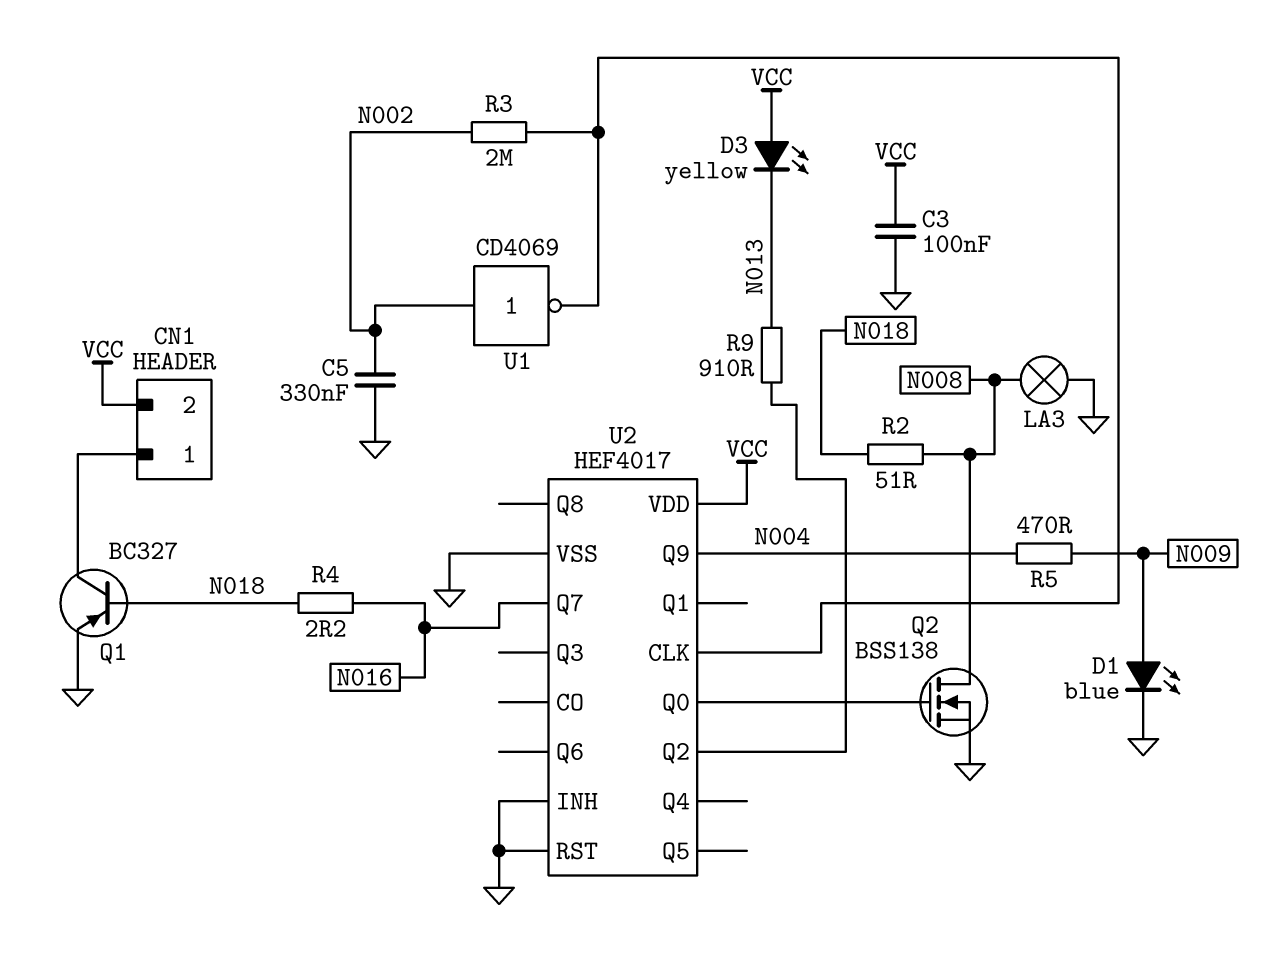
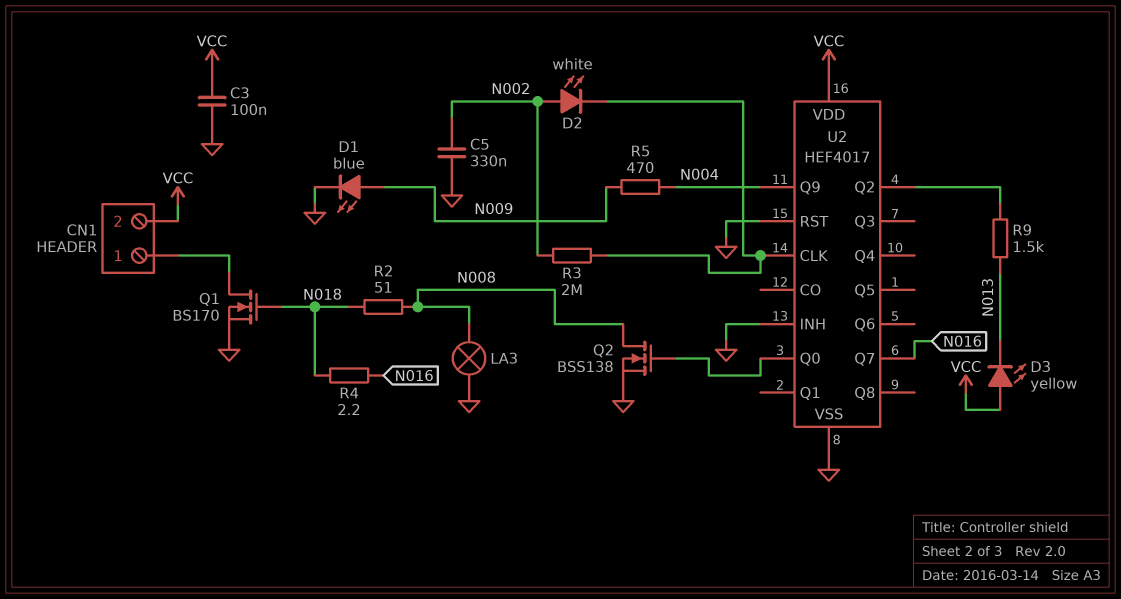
D2: none -> LED white (A N002, K U2/CLK)
Q1: PNP BC327 (B N018, C CN1/1, E GND) -> NMOS BS170 (G N018, D CN1/1, S GND)
R9: 910 (N013, U2/Q2) -> 1.5k (N013, U2/Q2)
U1: NOT CD4069 (in N002, out U2/CLK) -> none

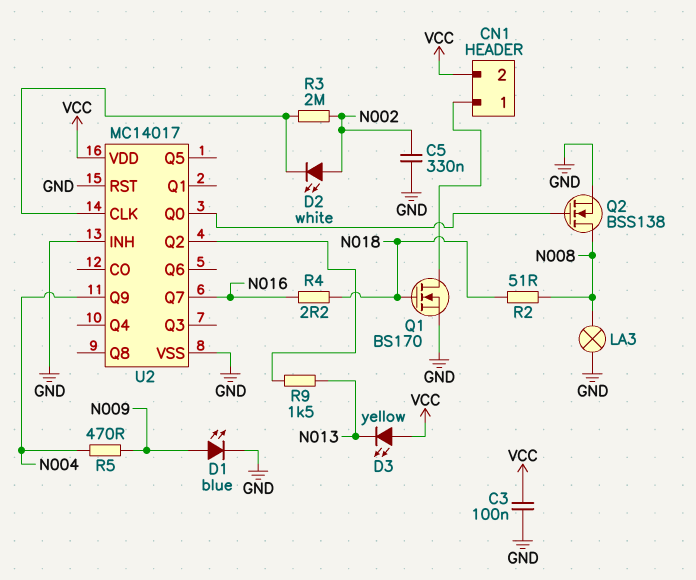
U2: HEF4017 -> MC14017

